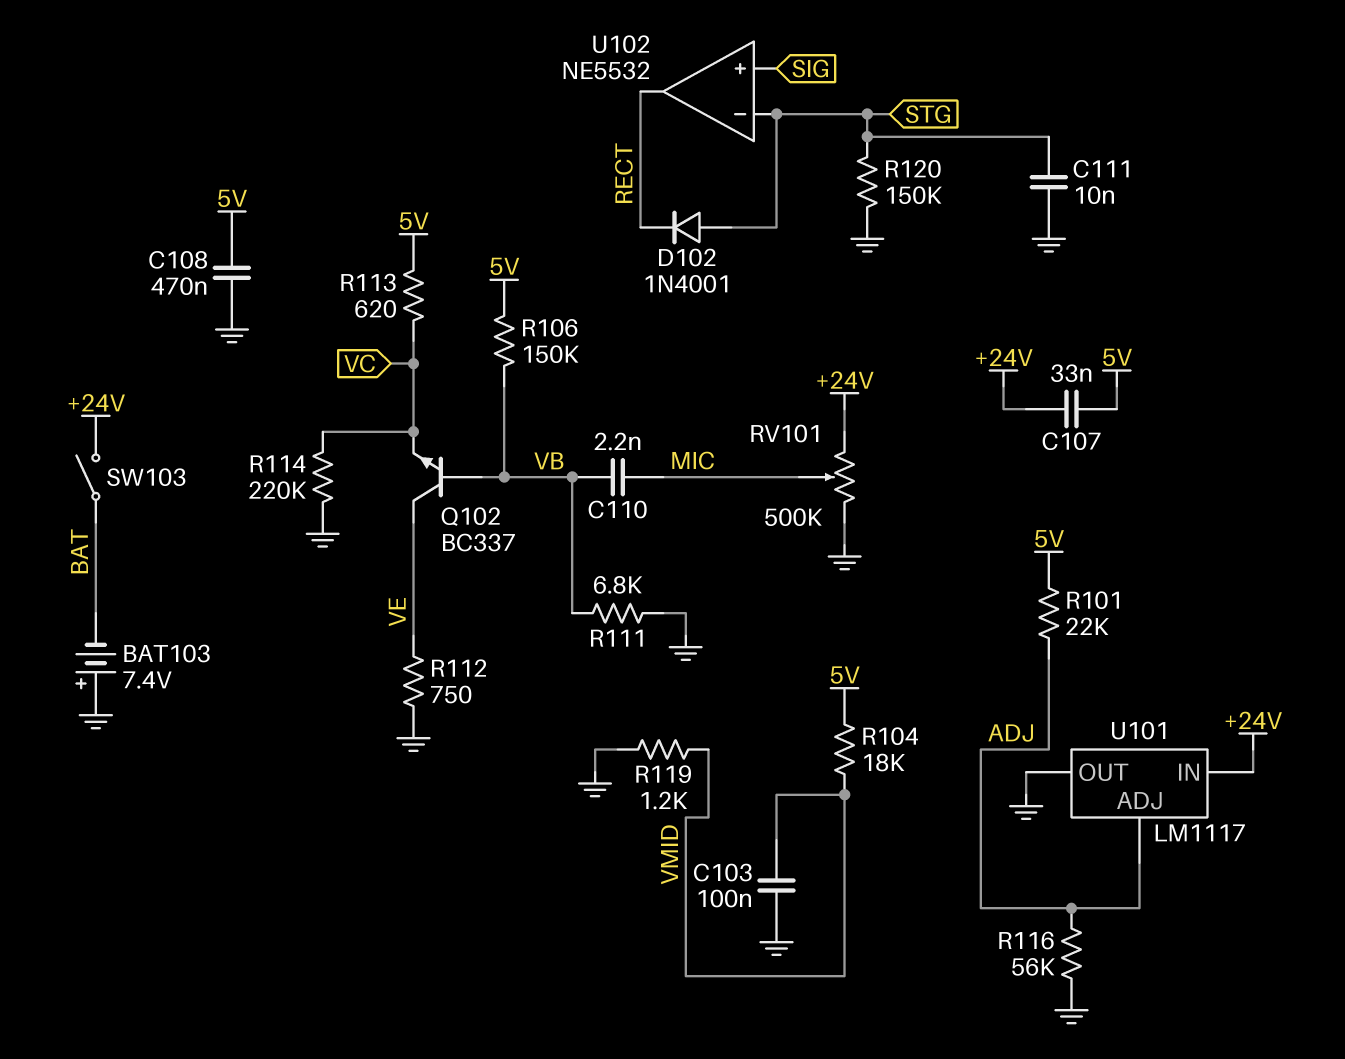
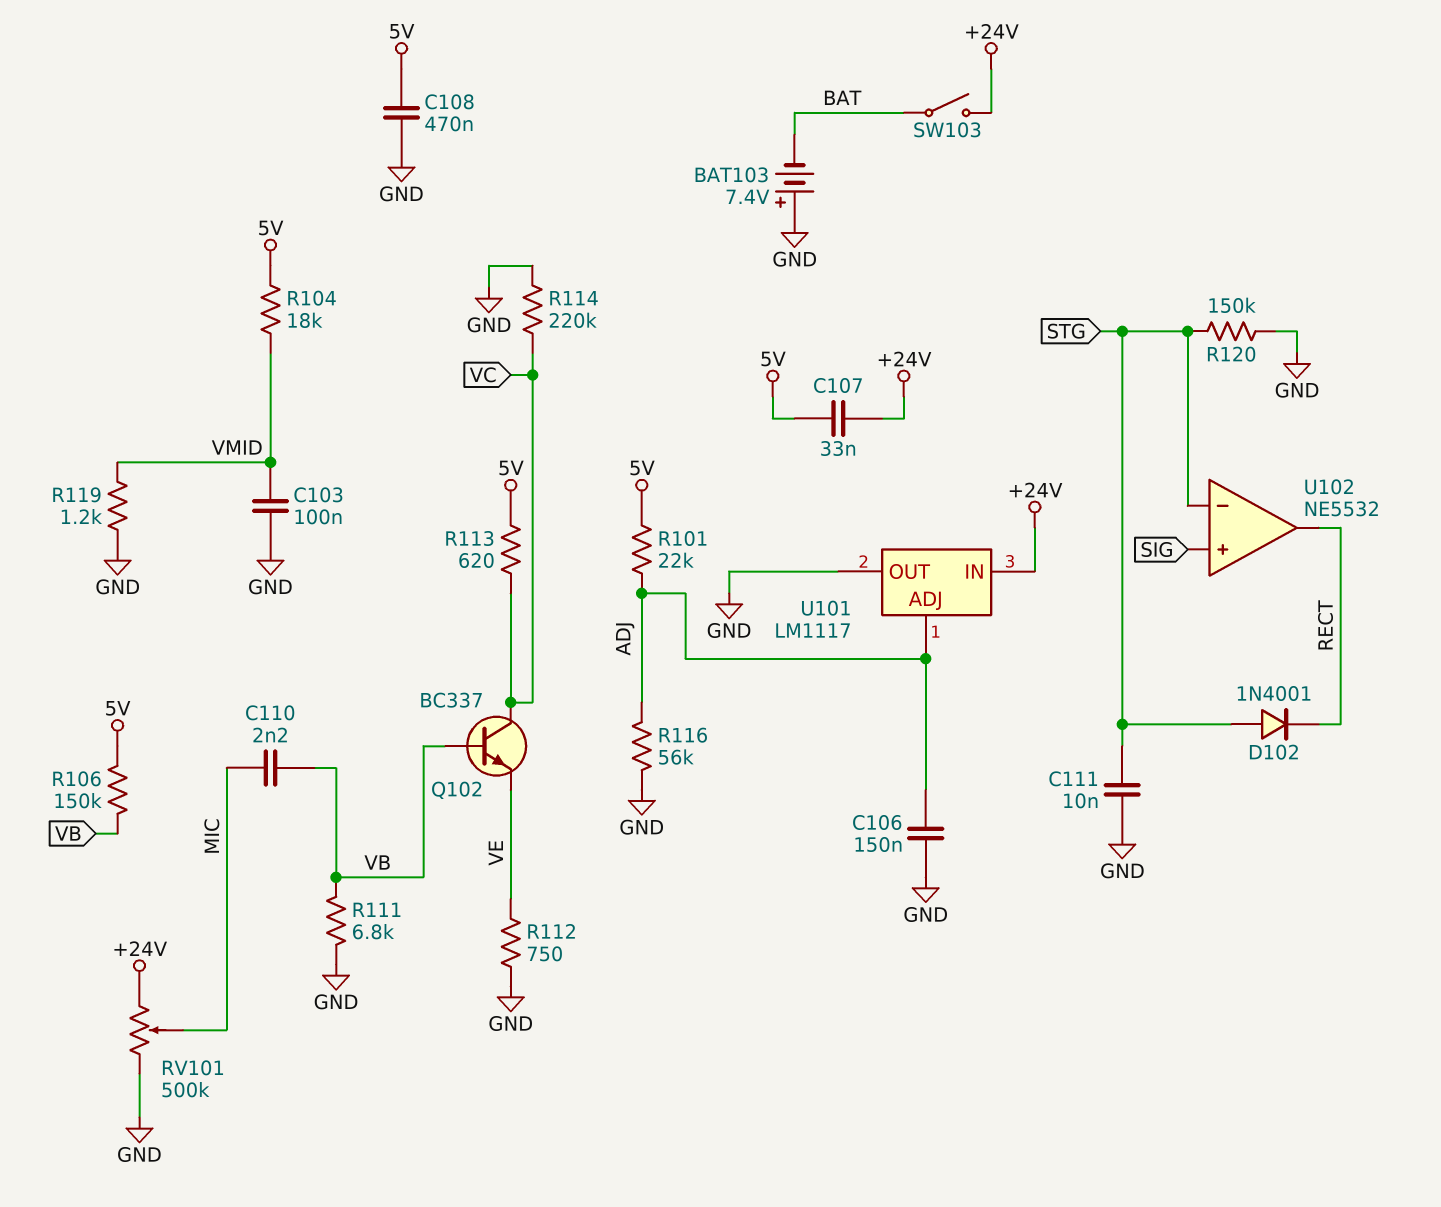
C106: none -> 150nF (ADJ, GND)
Q102: NPN BC337 (B VB, C VE, E VC) -> NPN BC337 (B VB, C VC, E VE)

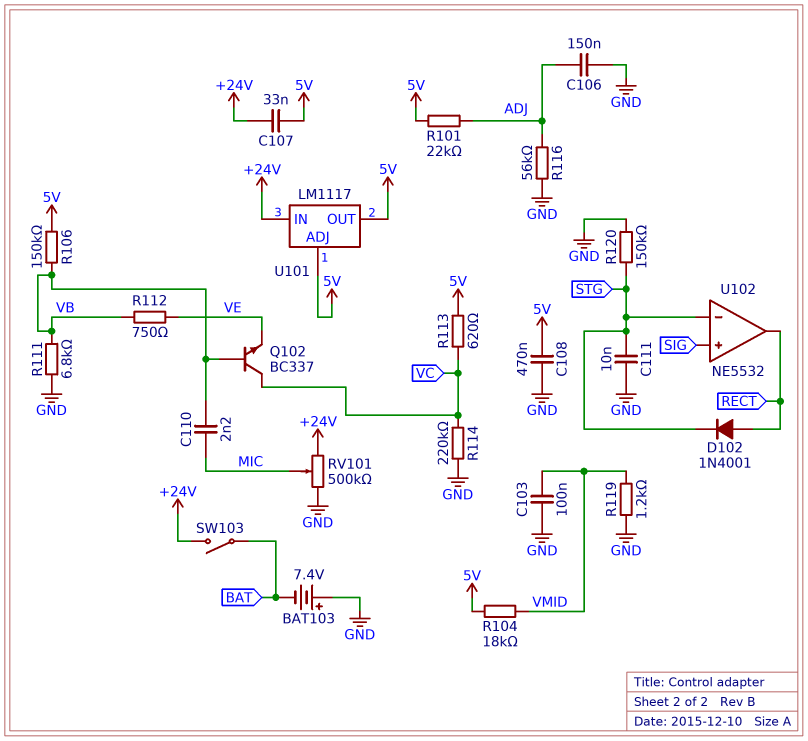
D102: diode 1N4001 (A STG, K RECT) -> diode 1N4001 (A RECT, K STG)
R112: 750 (GND, VE) -> 750 (VB, VE)
U101 pin ADJ: ADJ -> 5V
U101 pin OUT: GND -> 5V

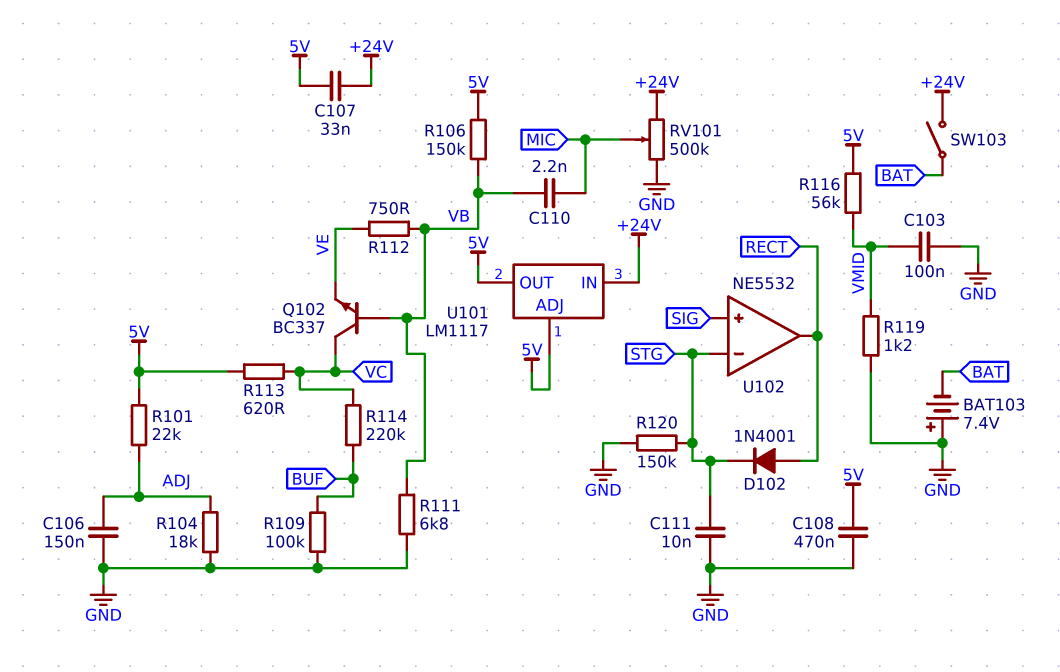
R104: 18k (5V, VMID) -> 18k (ADJ, GND)
R109: none -> 100k (BUF, GND)
R114: 220k (GND, VC) -> 220k (BUF, VC)
R116: 56k (ADJ, GND) -> 56k (5V, VMID)

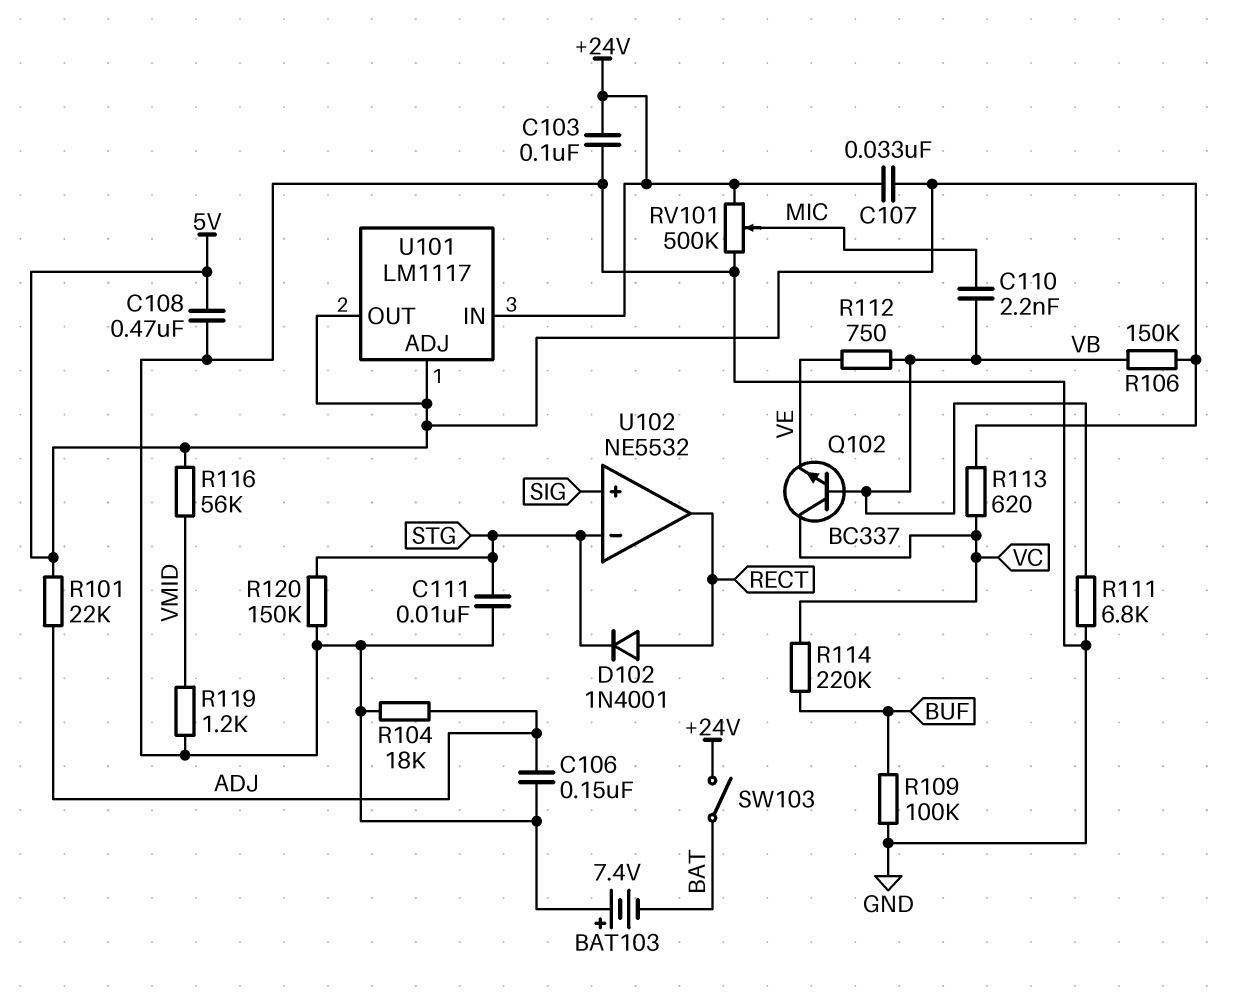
C103: 100nF (GND, VMID) -> 100nF (+24V, GND)

